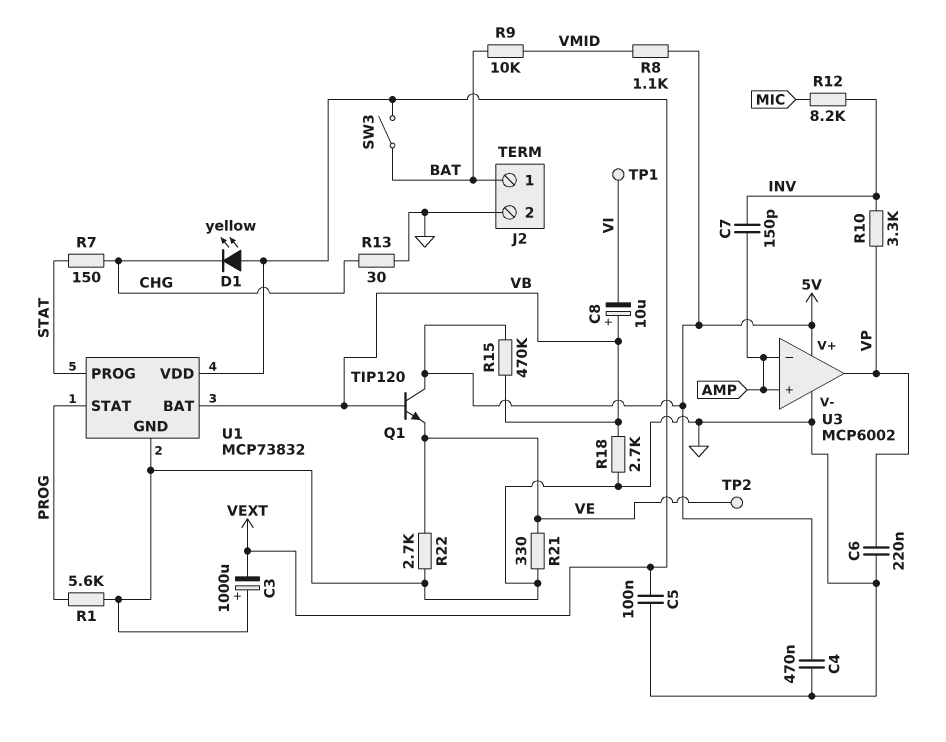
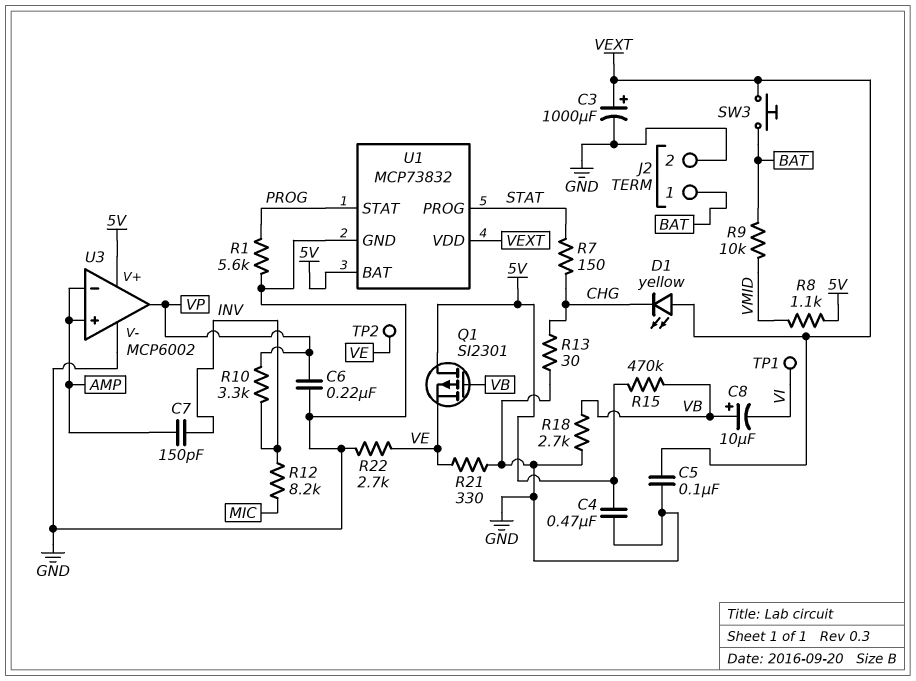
C3: 1000uF (plus GND, minus VEXT) -> 1000uF (plus VEXT, minus GND)
Q1: NPN TIP120 (B VB, C 5V, E VE) -> PMOS SI2301 (G VB, D 5V, S VE)
SW3: switch (BAT, VEXT) -> button (BAT, VEXT)
U1 pin BAT: VB -> 5V

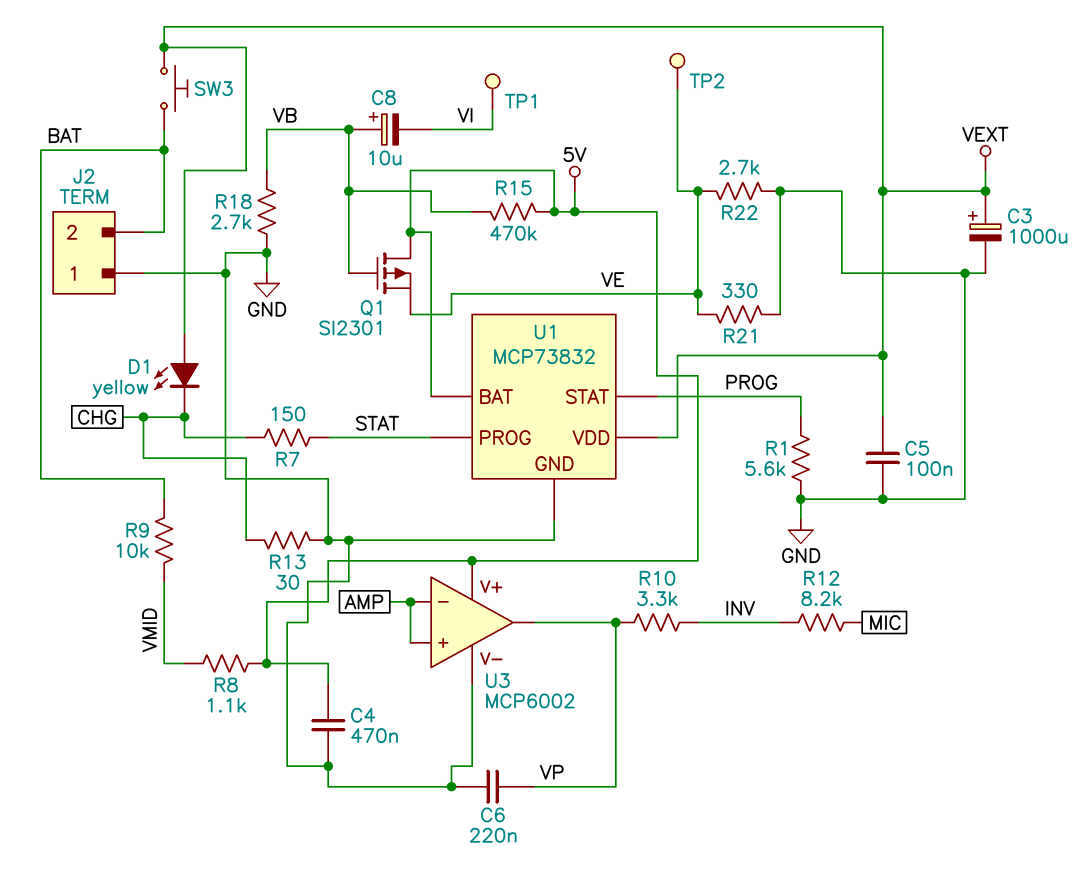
C7: 150pF (AMP, INV) -> none
J2 pin 1: BAT -> GND
J2 pin 2: GND -> BAT

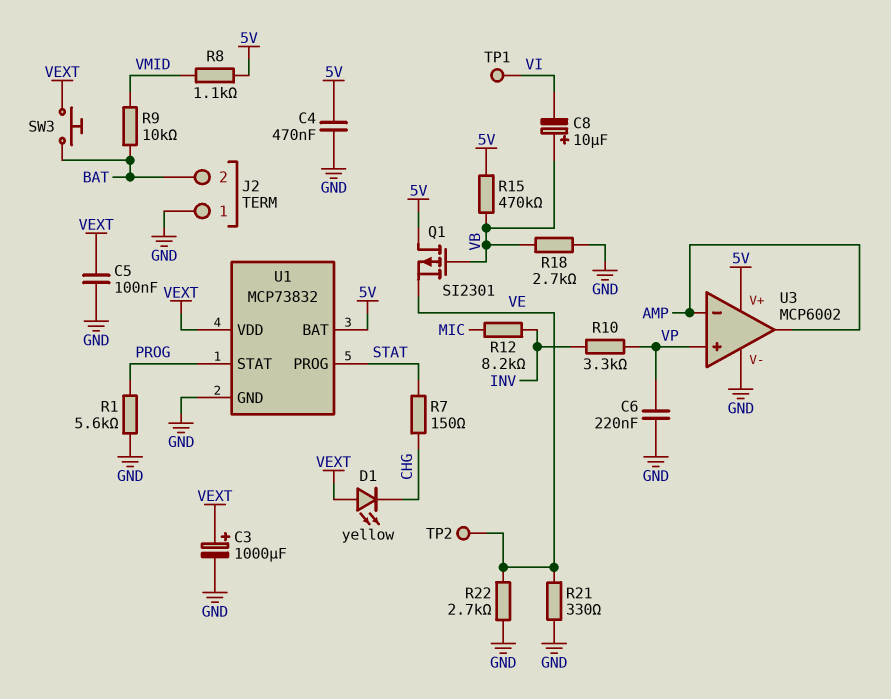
R13: 30 (CHG, GND) -> none
U3 pin in+: AMP -> VP
U3 pin out: VP -> AMP

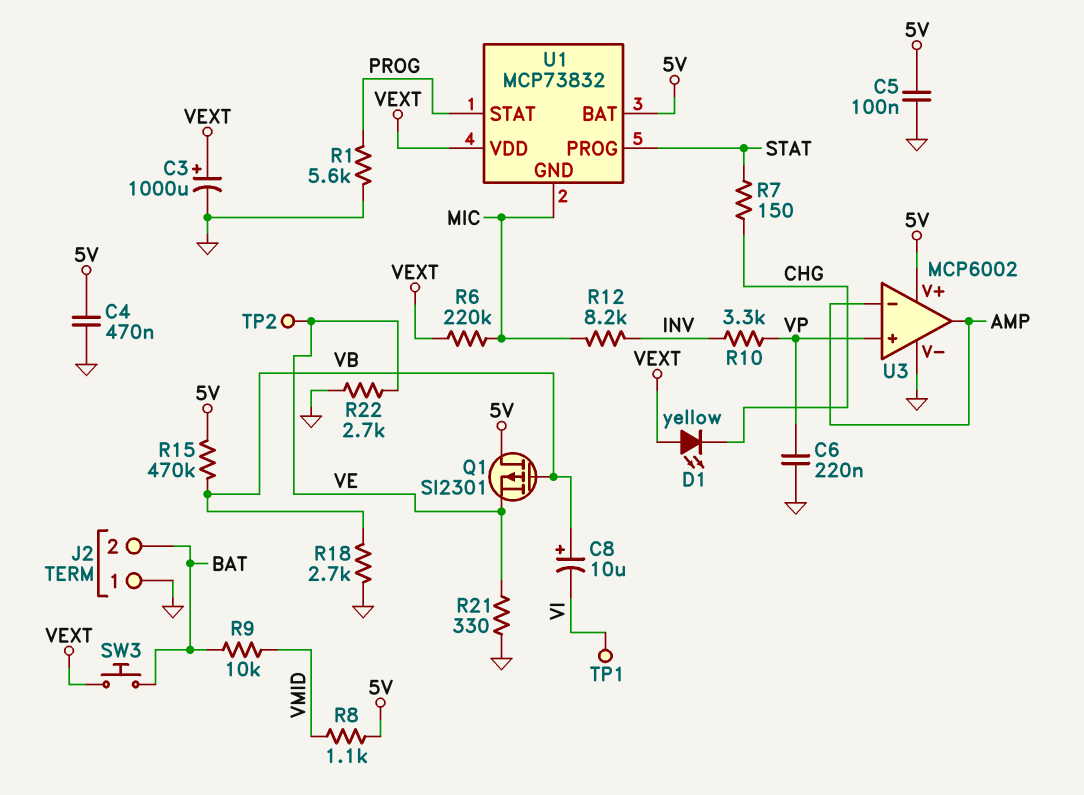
C5: 100nF (GND, VEXT) -> 100nF (5V, GND)
R6: none -> 220k (MIC, VEXT)
U1 pin GND: GND -> MIC

